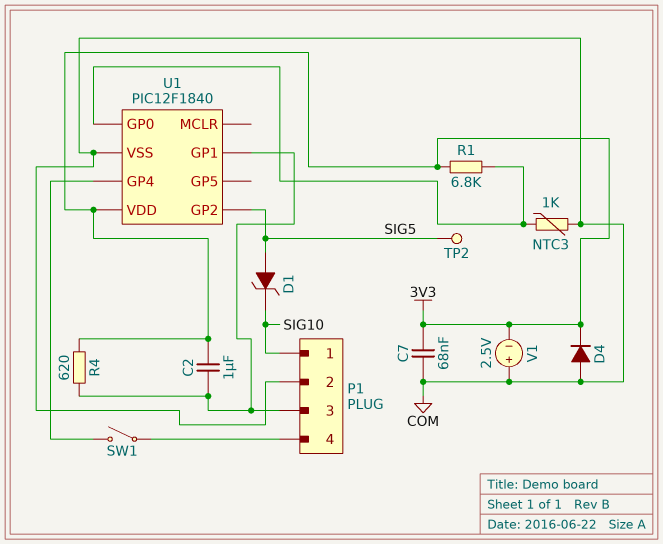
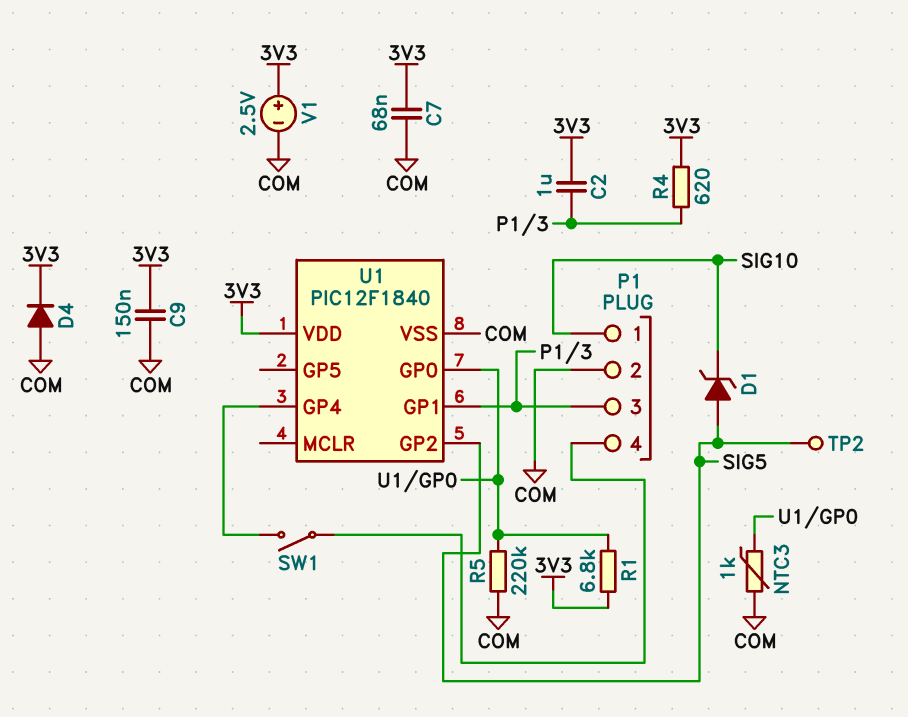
C9: none -> 150nF (3V3, COM)
R5: none -> 220k (COM, U1/GP0)
V1: 2.5V (plus COM, minus 3V3) -> 2.5V (plus 3V3, minus COM)

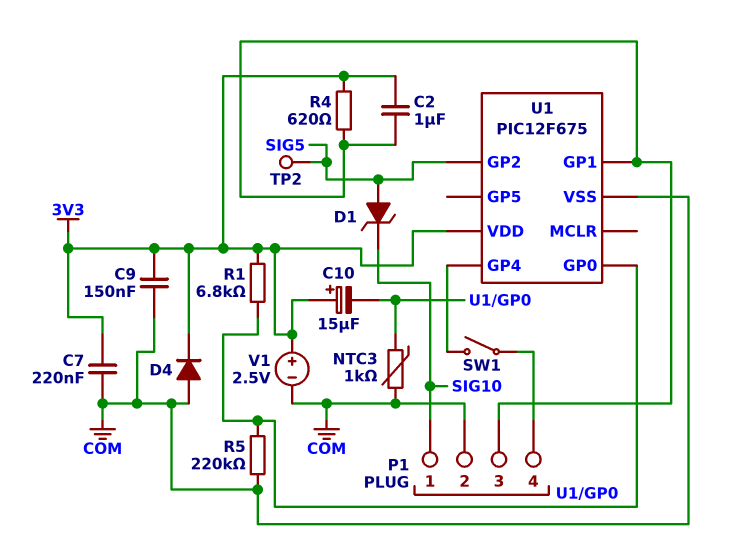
C7: 68nF (3V3, COM) -> 220nF (3V3, COM)
C10: none -> 15uF (plus 3V3, minus U1/GP0)
U1: PIC12F1840 -> PIC12F675

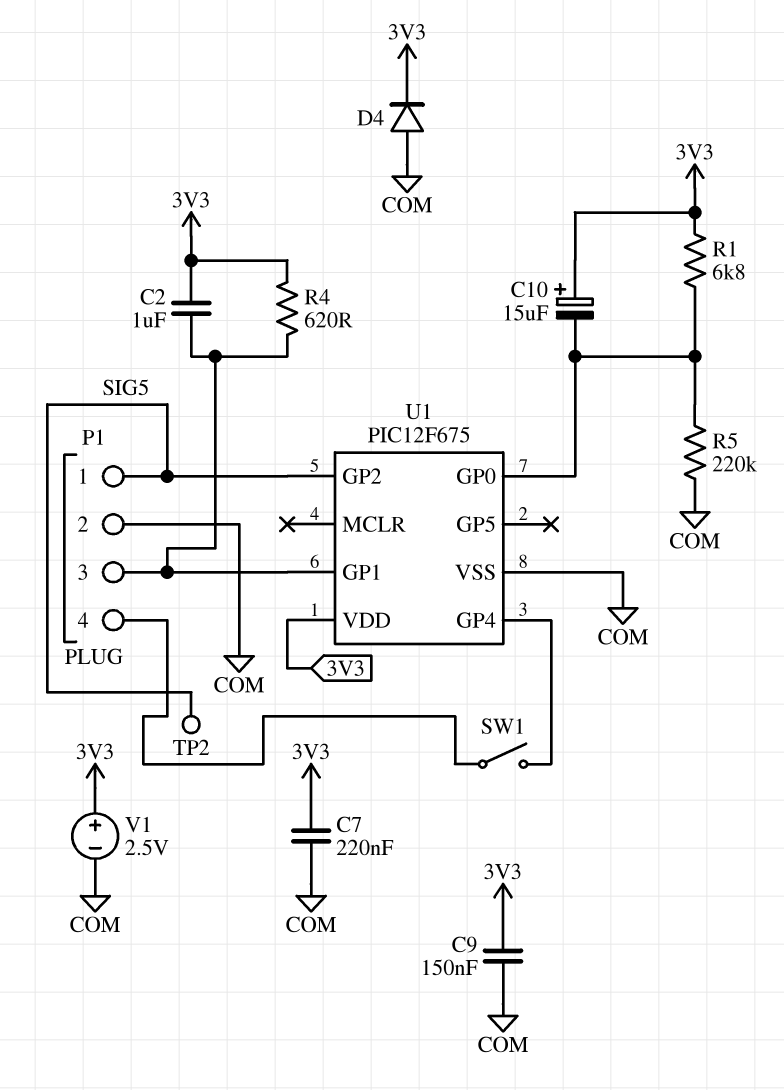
D1: zener (A SIG5, K SIG10) -> none
NTC3: 1k (COM, U1/GP0) -> none
P1 pin 1: SIG10 -> SIG5

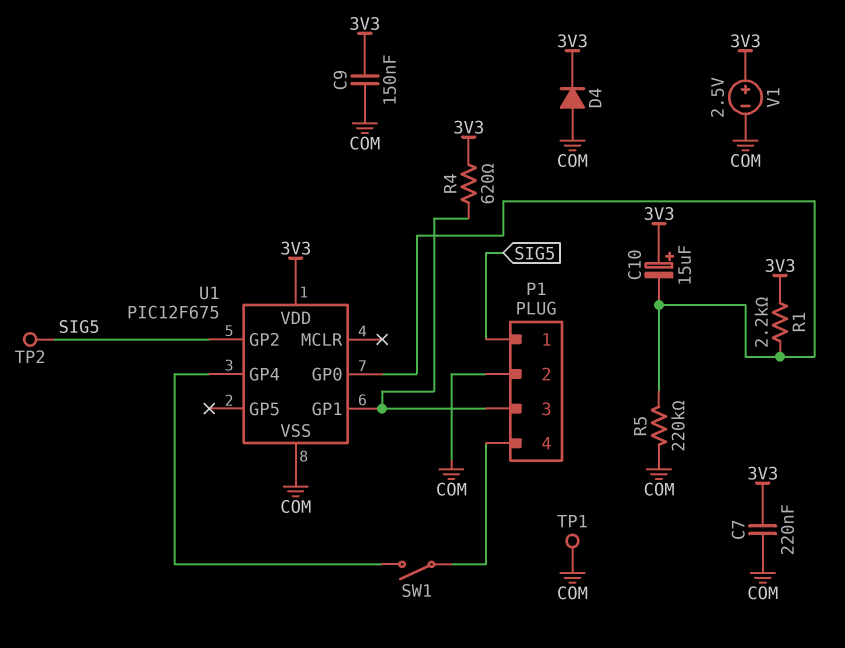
C2: 1uF (3V3, P1/3) -> none
R1: 6.8k (3V3, U1/GP0) -> 2.2k (3V3, U1/GP0)
TP1: none -> test point (COM)

